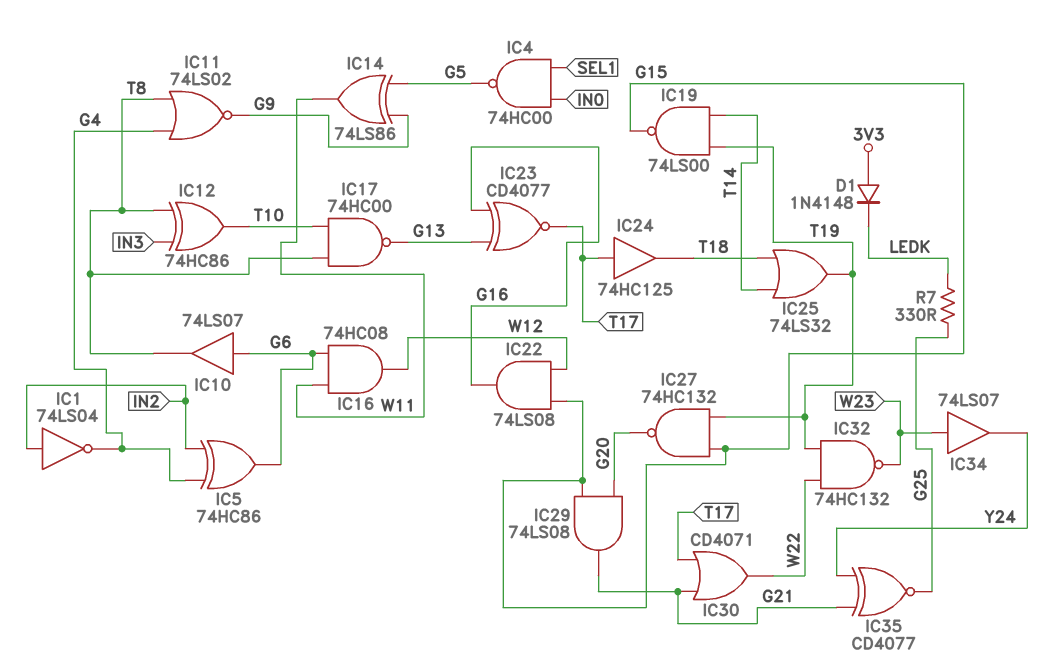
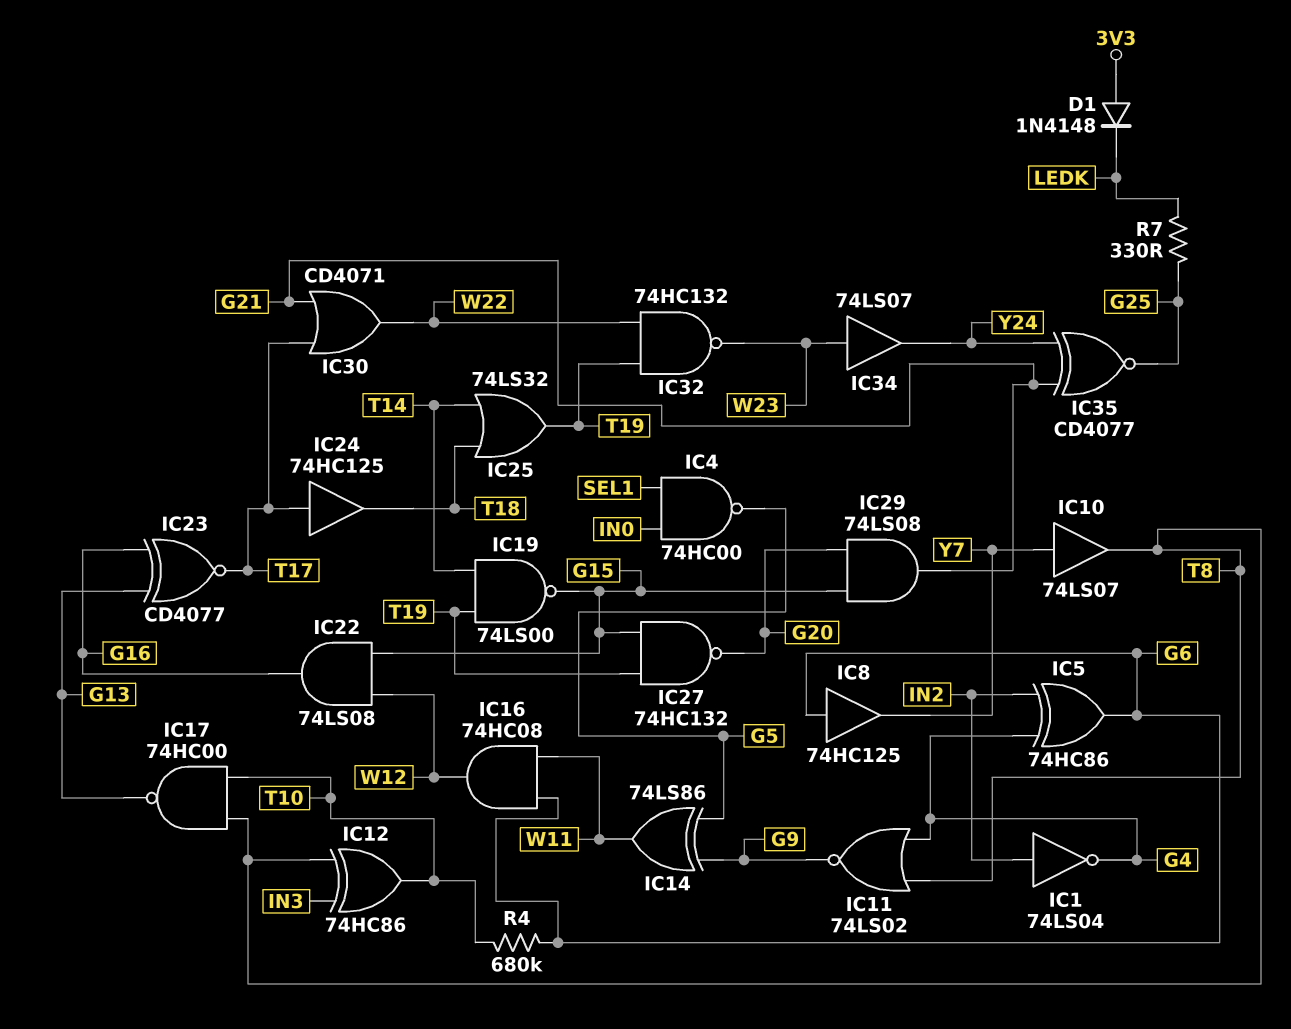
IC8: none -> buffer 74HC125 (in G6, out Y7)
IC10: buffer 74LS07 (in G6, out T8) -> buffer 74LS07 (in Y7, out T8)
R4: none -> 680k (G6, T10)

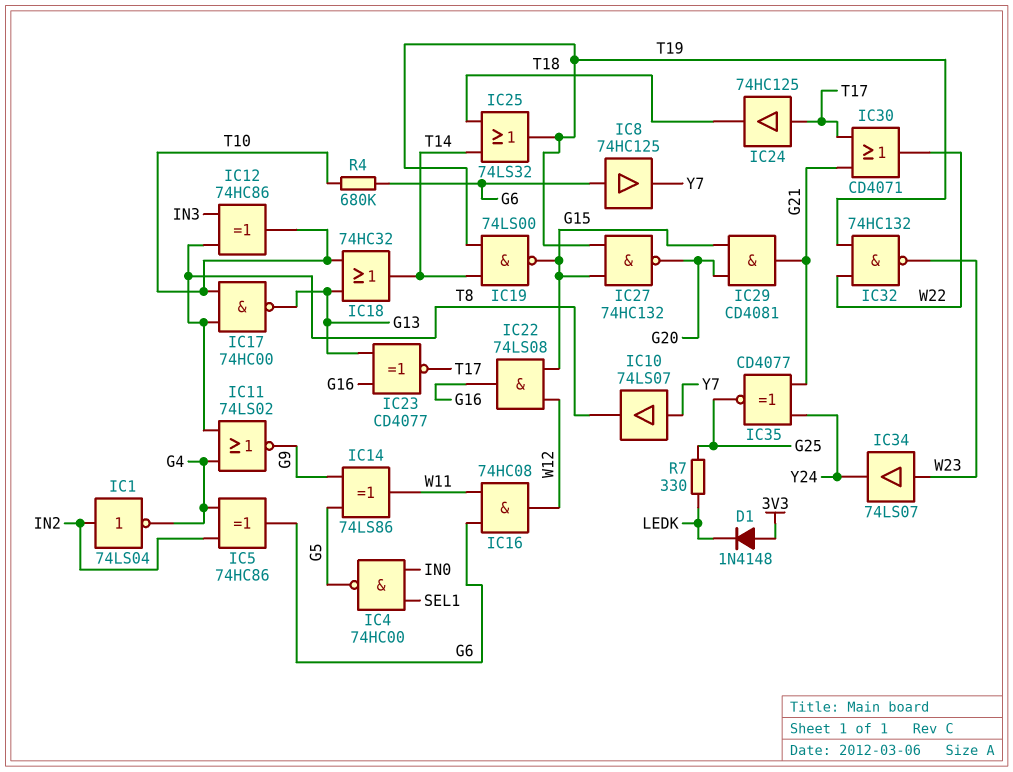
IC18: none -> OR 74HC32 (in G13, in T10, out T14)
IC29: AND 74LS08 (in G15, in G20, out G21) -> AND CD4081 (in G15, in G20, out G21)

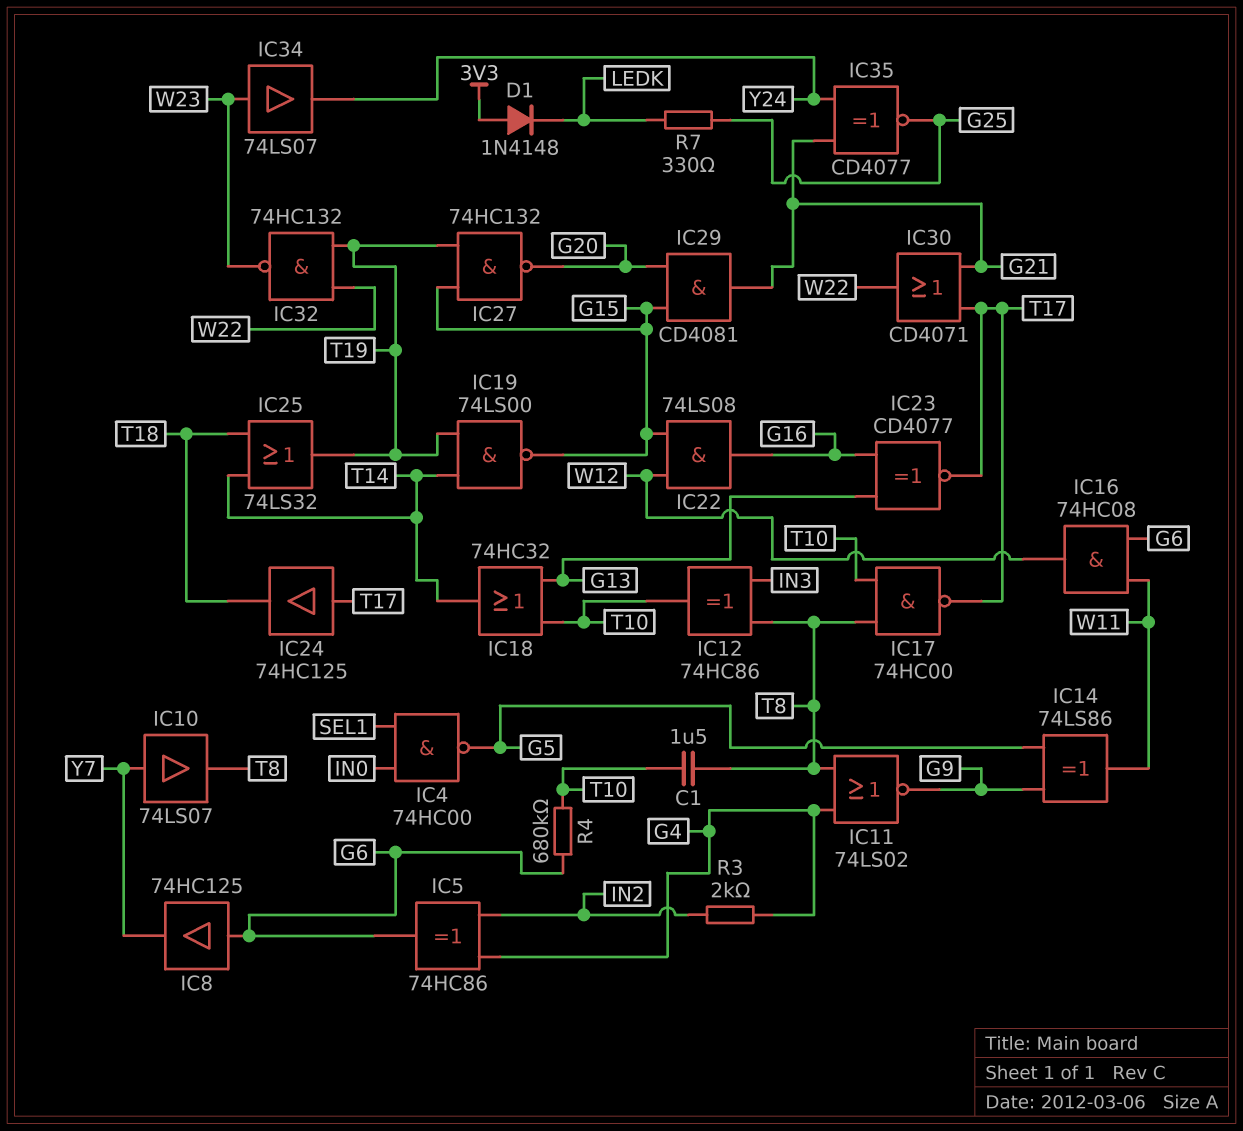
C1: none -> 1.5uF (T8, T10)
IC1: NOT 74LS04 (in IN2, out G4) -> none
IC17: NAND 74HC00 (in T8, in T10, out G13) -> NAND 74HC00 (in T8, in T10, out T17)
R3: none -> 2k (G4, IN2)

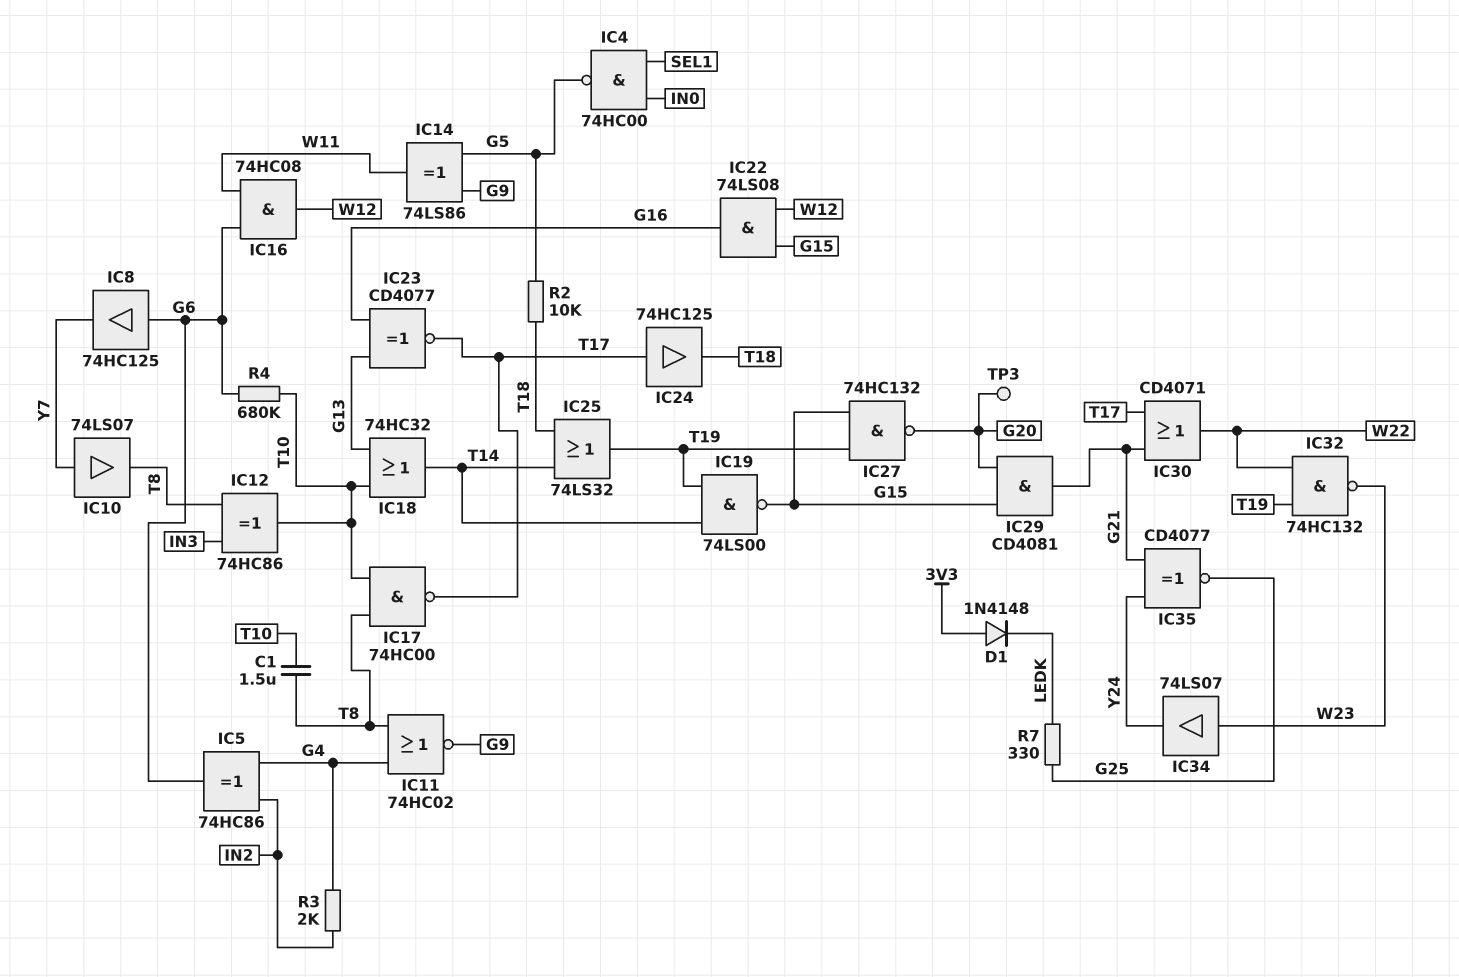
IC11: NOR 74LS02 (in G4, in T8, out G9) -> NOR 74HC02 (in G4, in T8, out G9)
R2: none -> 10k (G5, T18)
TP3: none -> test point (G20)

